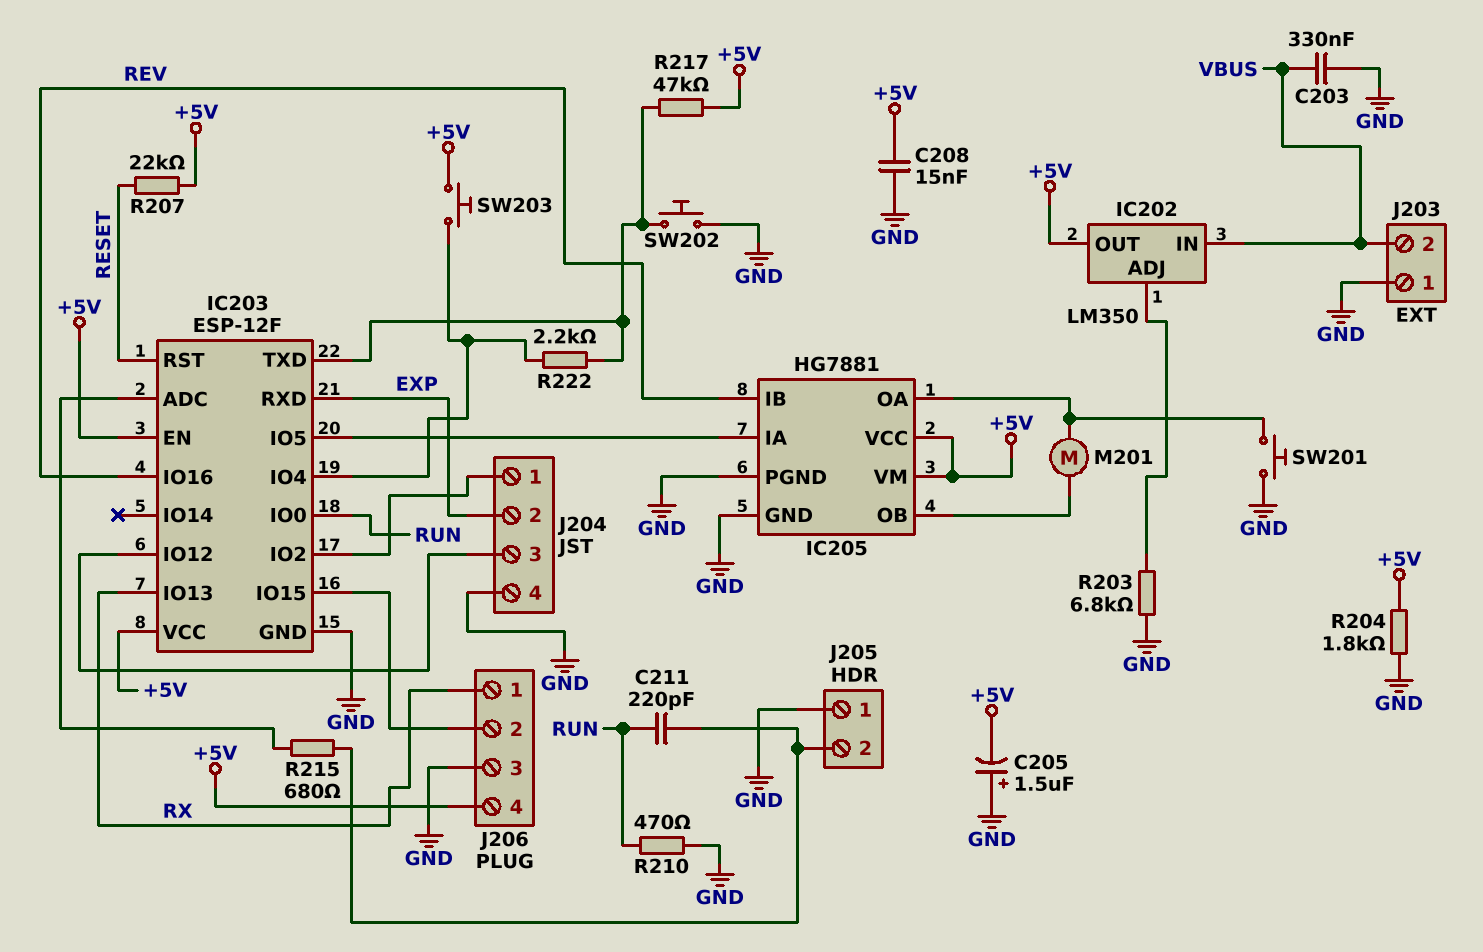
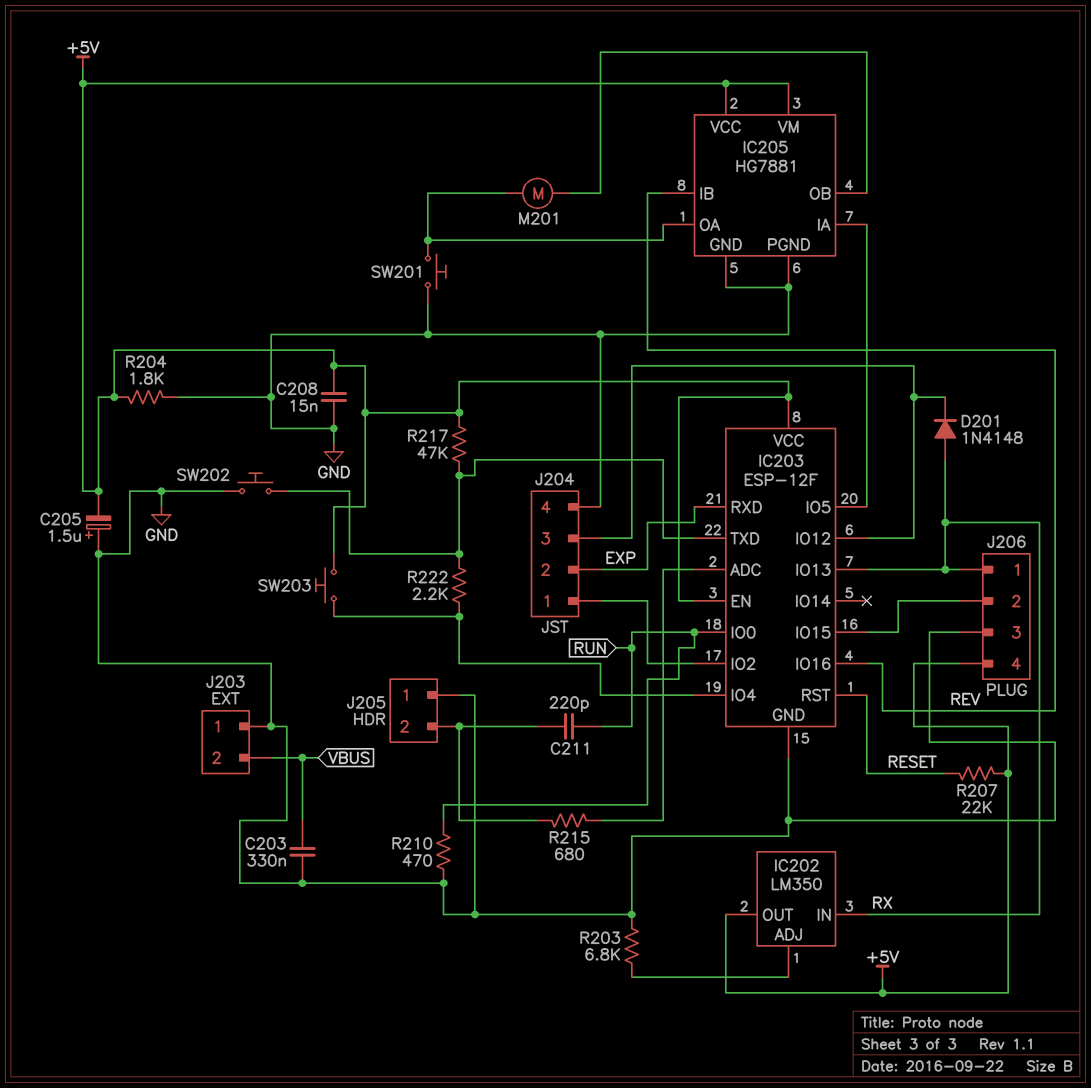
D201: none -> diode 1N4148 (A RX, K IC203/IO12)
IC202 pin IN: VBUS -> RX

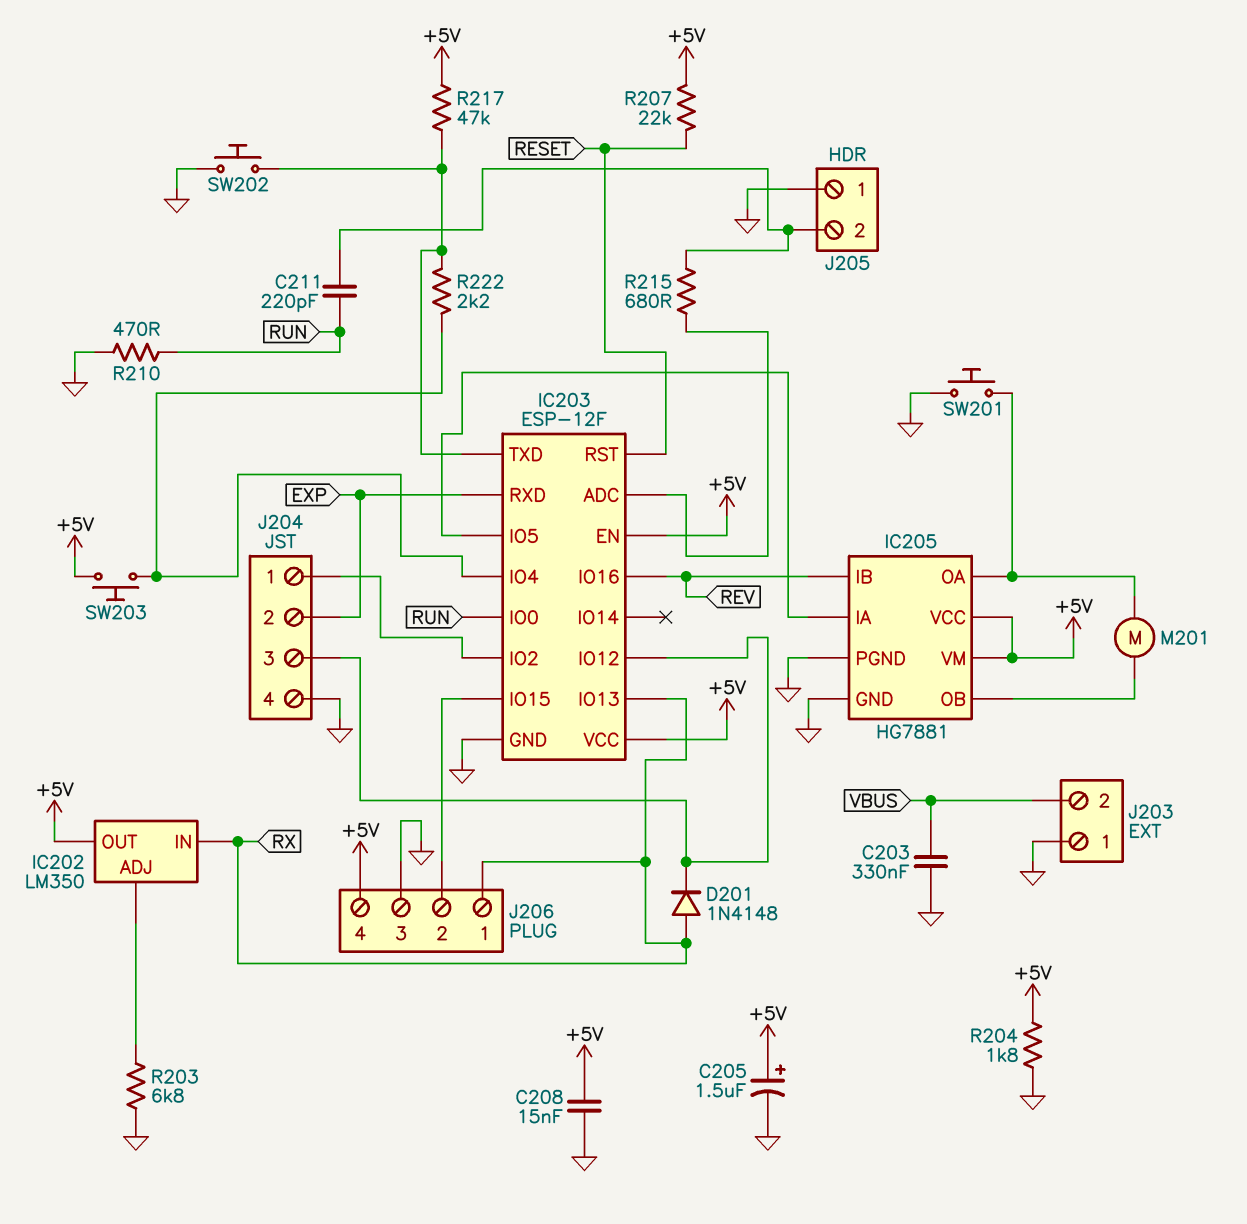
C205: 1.5uF (plus GND, minus +5V) -> 1.5uF (plus +5V, minus GND)

